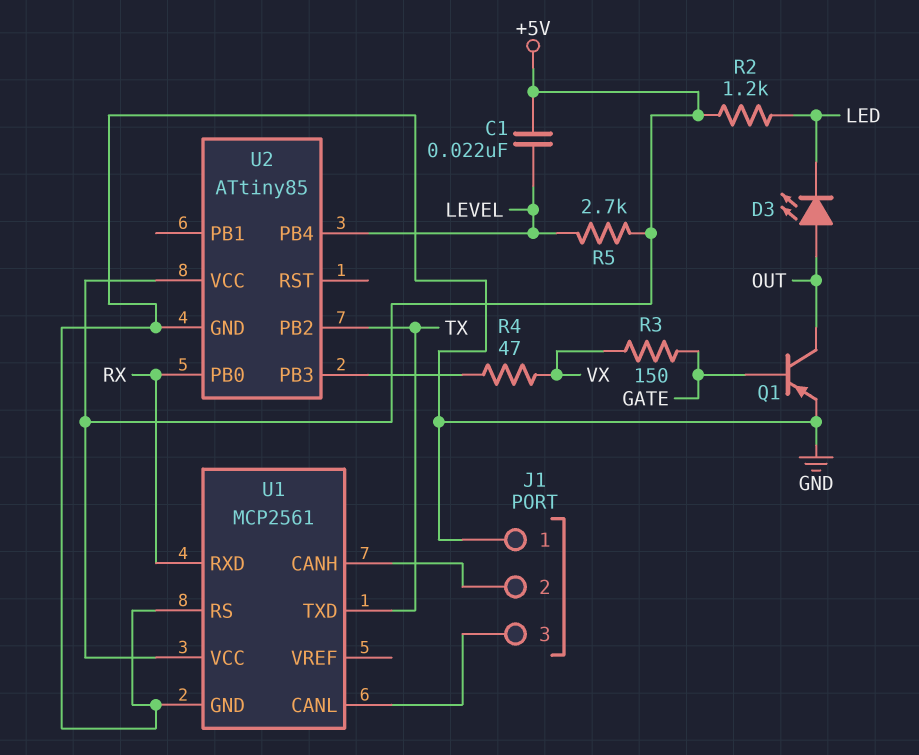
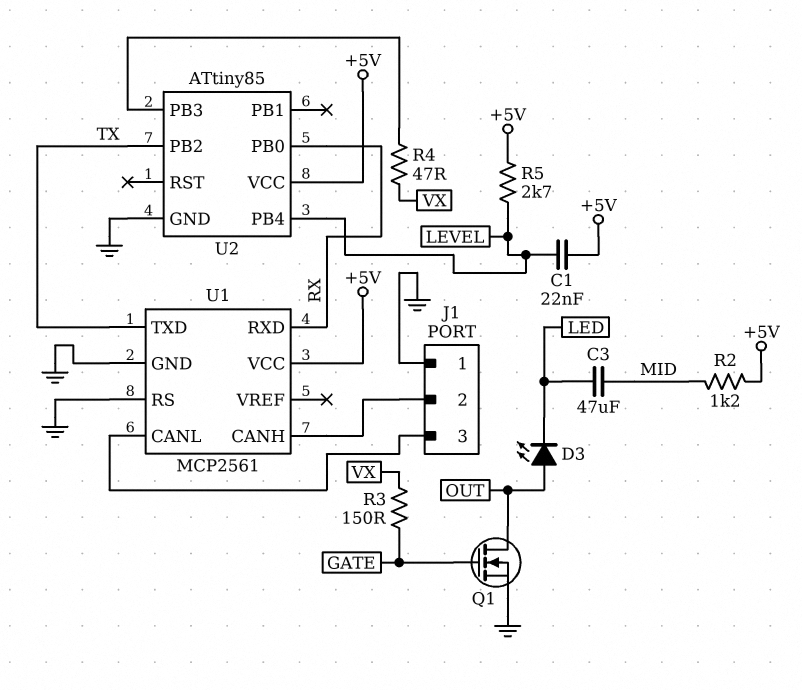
C3: none -> 47uF (LED, MID)
Q1: PNP (B GATE, C OUT, E GND) -> NMOS (G GATE, D OUT, S GND)
R2: 1.2k (+5V, LED) -> 1.2k (+5V, MID)

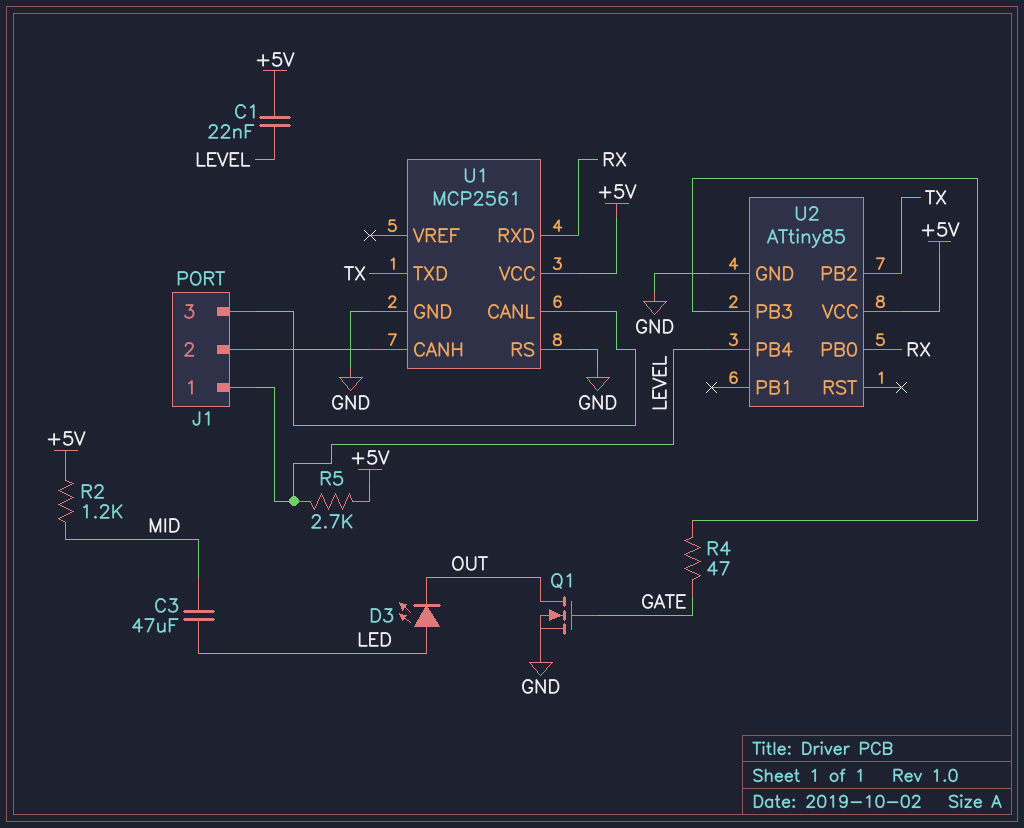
D3: LED (A OUT, K LED) -> LED (A LED, K OUT)
J1 pin 1: GND -> LEVEL
R3: 150 (GATE, VX) -> none
R4: 47 (U2/PB3, VX) -> 47 (GATE, U2/PB3)

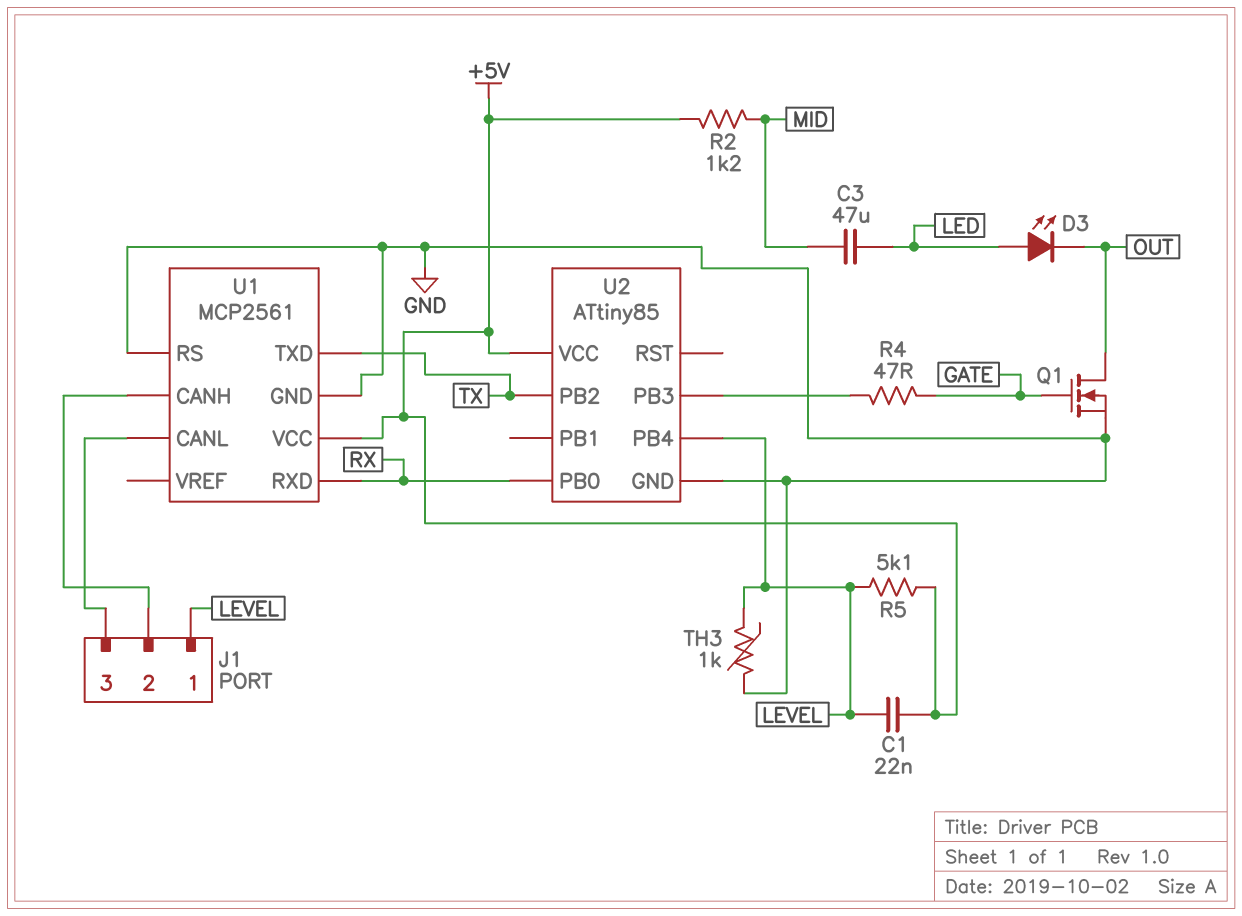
R5: 2.7k (+5V, LEVEL) -> 5.1k (+5V, LEVEL)
TH3: none -> 1k (GND, LEVEL)

